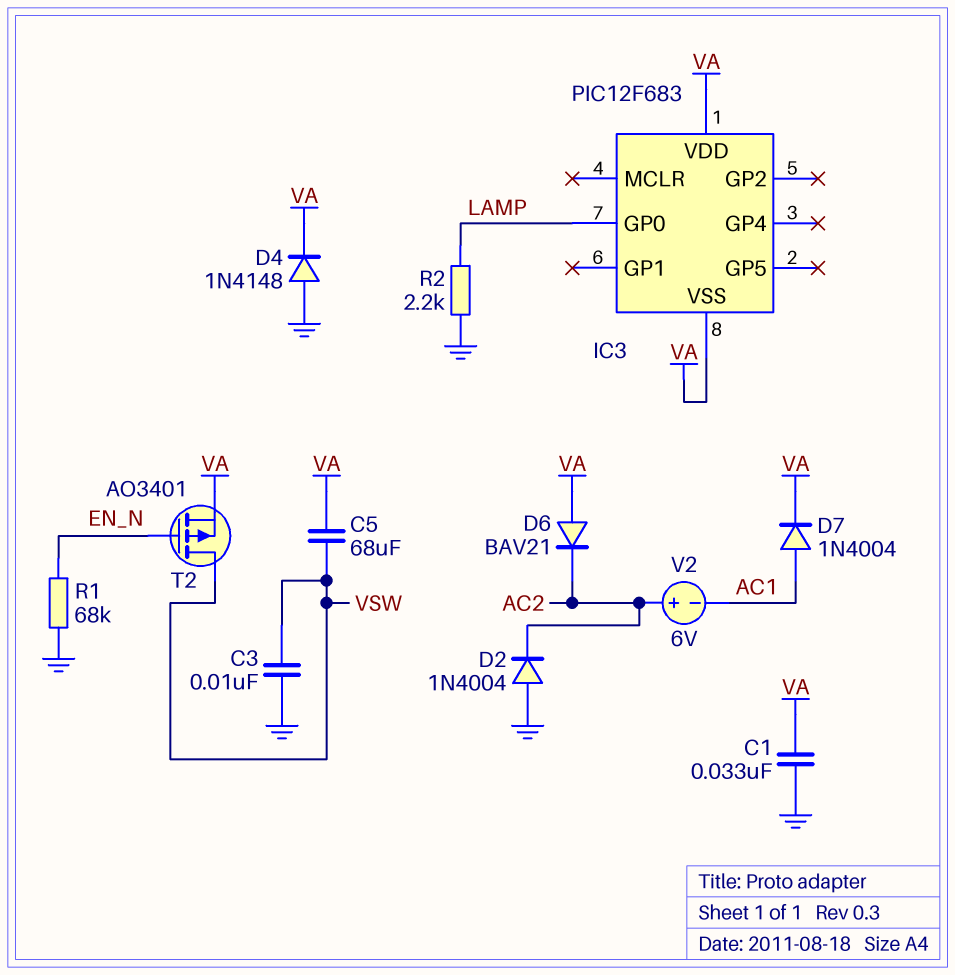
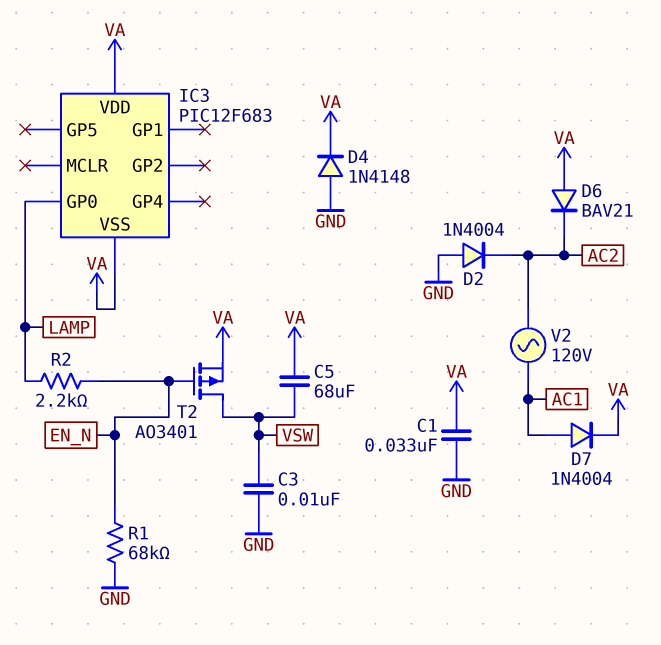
R2: 2.2k (GND, LAMP) -> 2.2k (EN_N, LAMP)
V2: 6V (plus AC2, minus AC1) -> AC 120V (AC1, AC2)

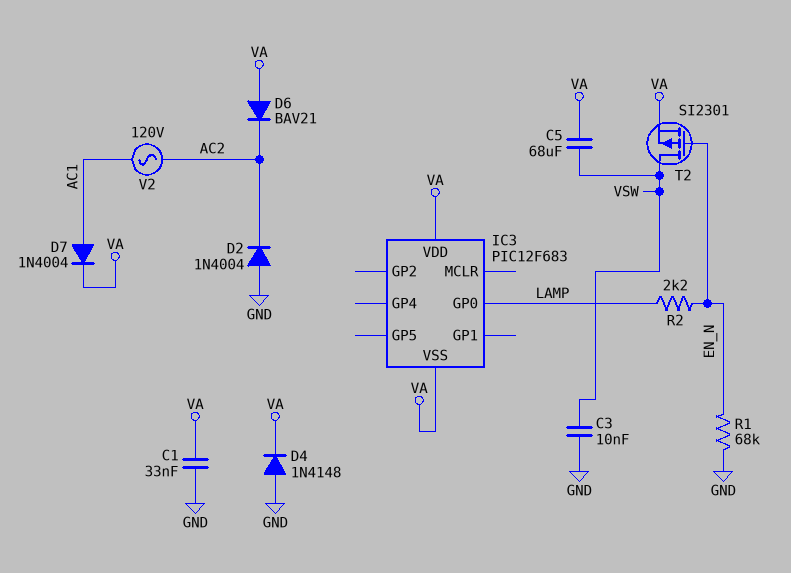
T2: PMOS AO3401 (G EN_N, D VSW, S VA) -> PMOS SI2301 (G EN_N, D VSW, S VA)

